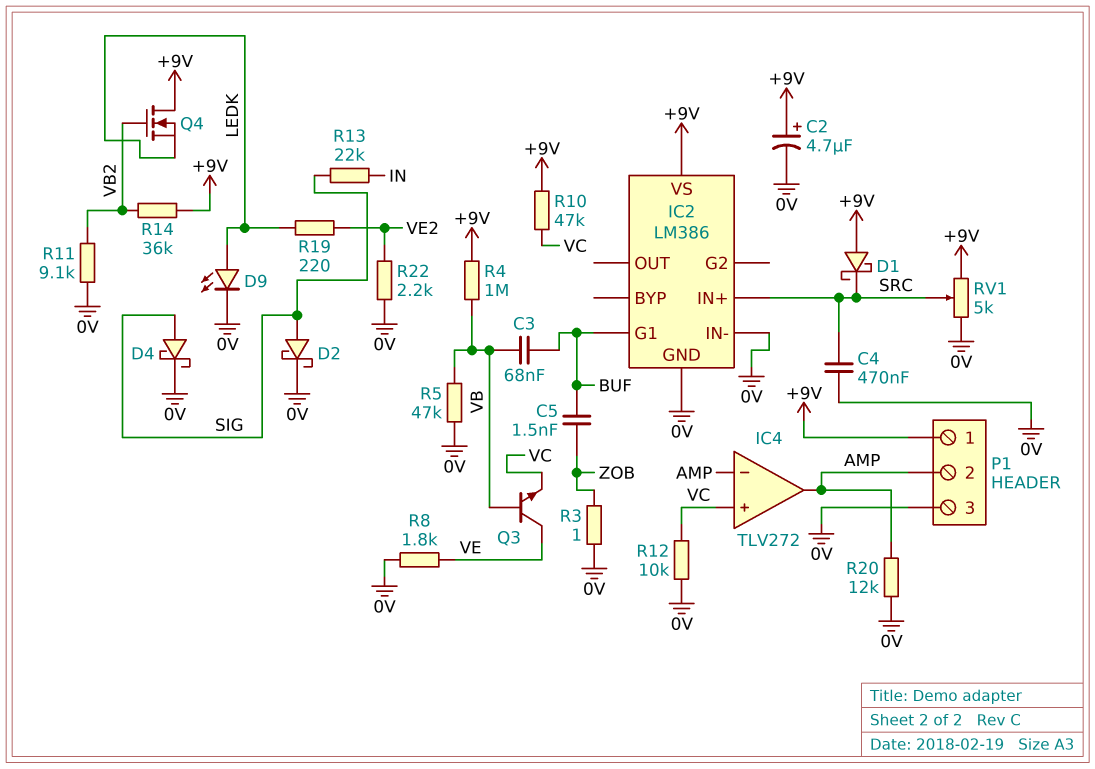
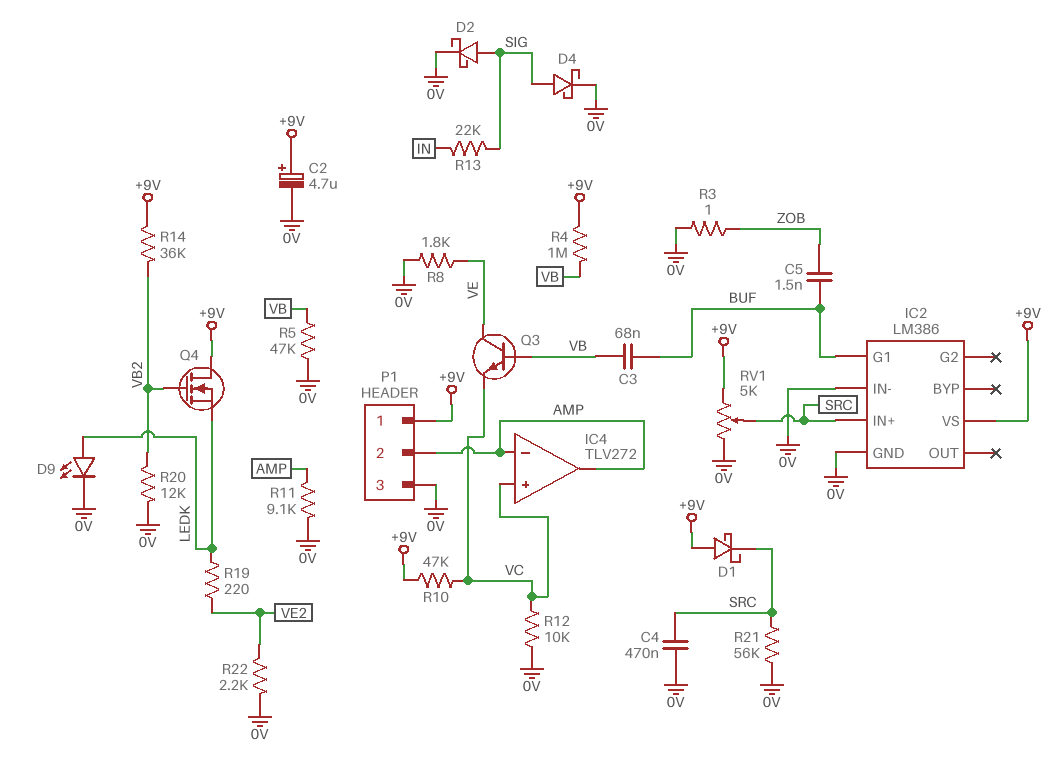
R11: 9.1k (0V, VB2) -> 9.1k (0V, AMP)
R20: 12k (0V, AMP) -> 12k (0V, VB2)
R21: none -> 56k (0V, SRC)

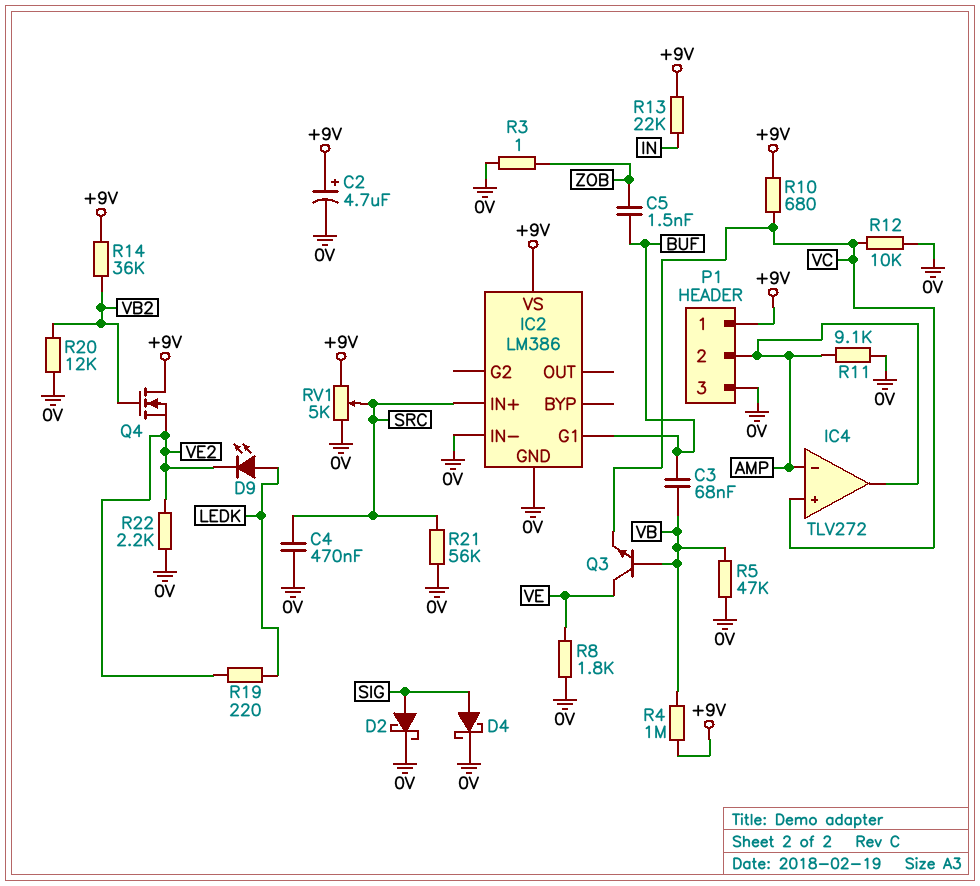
D1: schottky (A +9V, K SRC) -> none
D9: LED (A LEDK, K 0V) -> LED (A LEDK, K VE2)
Q4: NMOS (G VB2, D +9V, S LEDK) -> NMOS (G VB2, D +9V, S VE2)
R10: 47k (+9V, VC) -> 680 (+9V, VC)
R13: 22k (IN, SIG) -> 22k (+9V, IN)

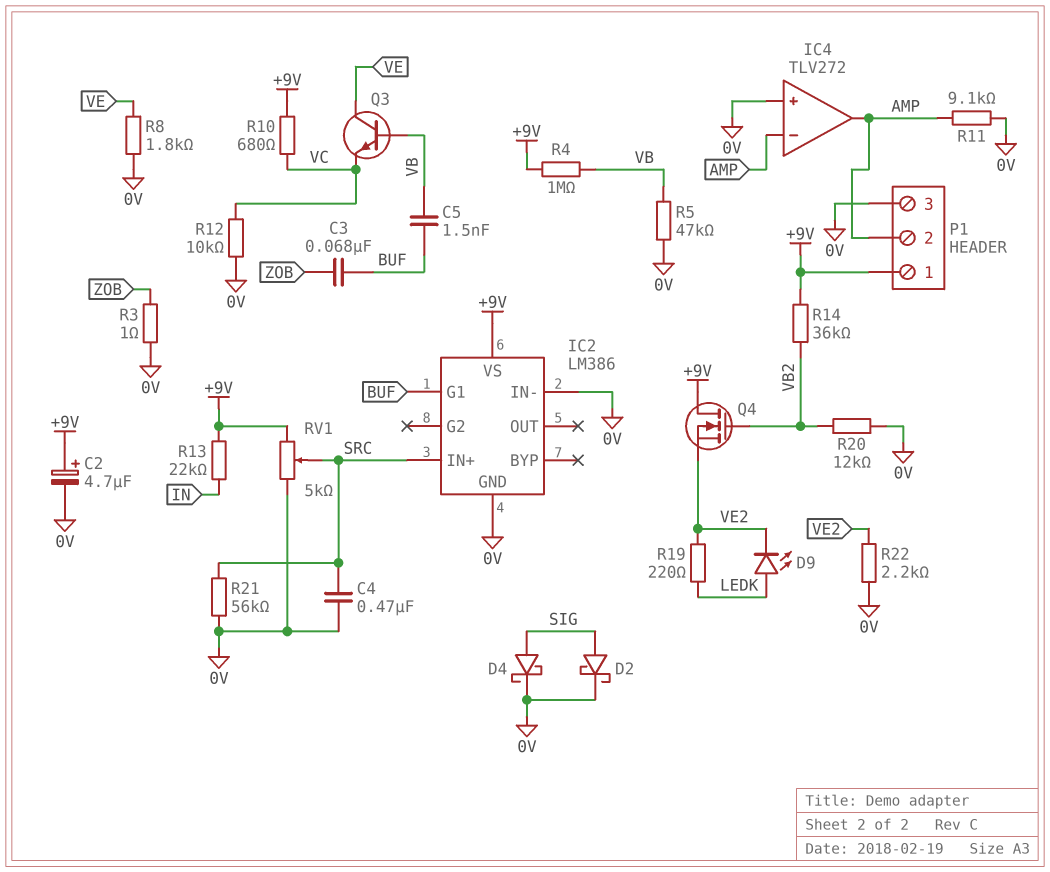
C3: 68nF (BUF, VB) -> 68nF (BUF, ZOB)
C5: 1.5nF (BUF, ZOB) -> 1.5nF (BUF, VB)
IC4 pin in+: VC -> 0V

